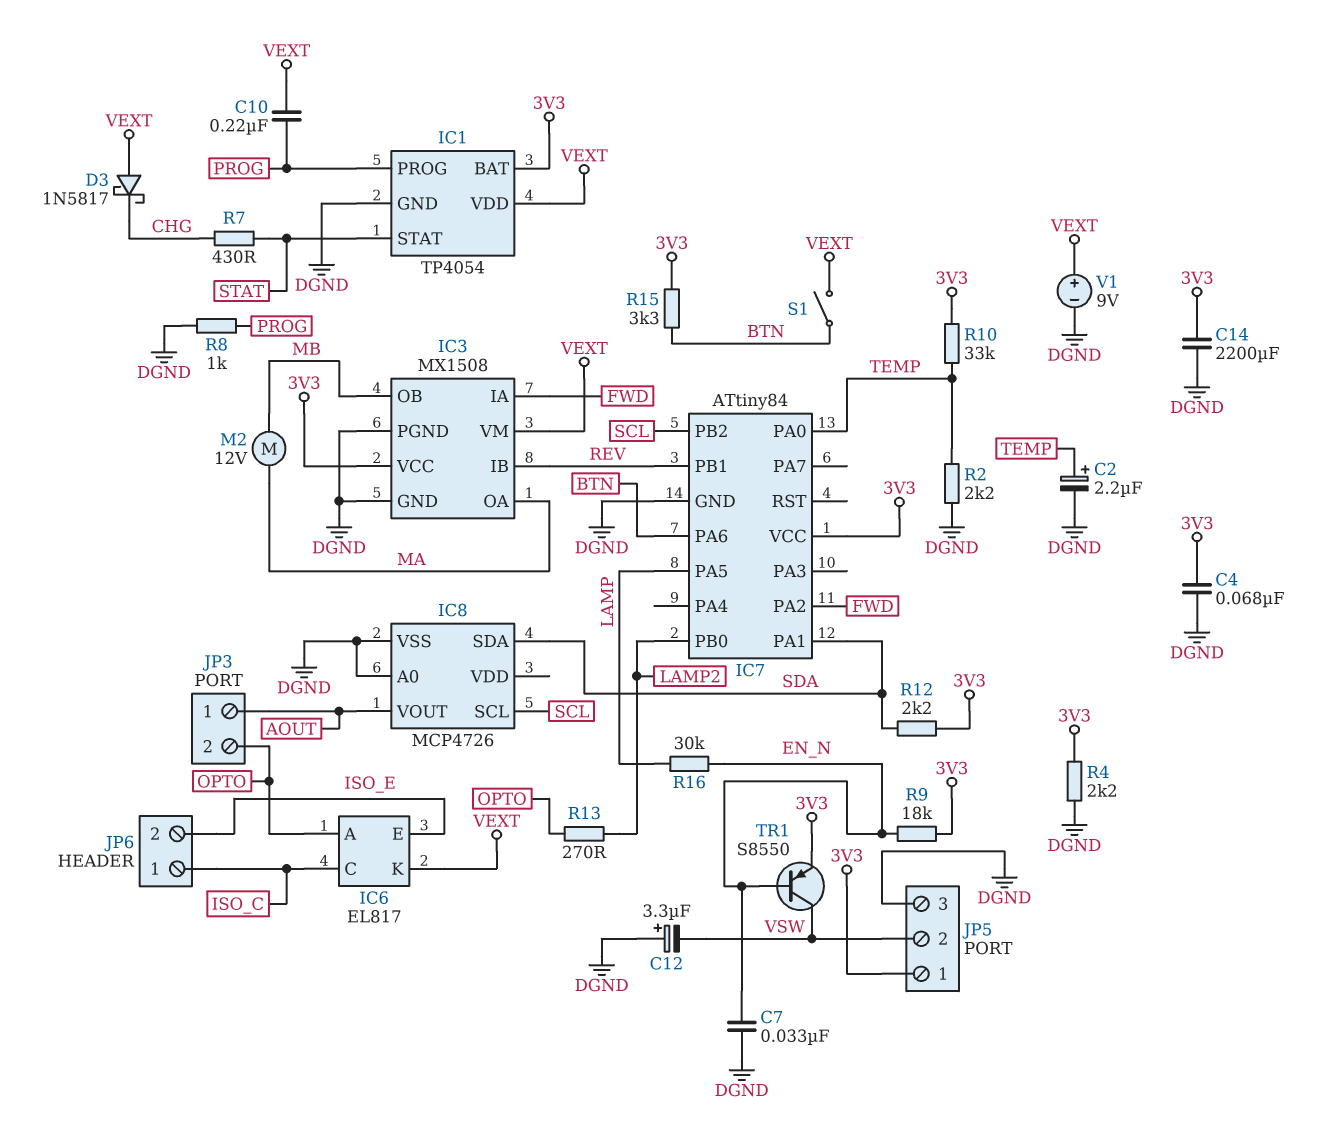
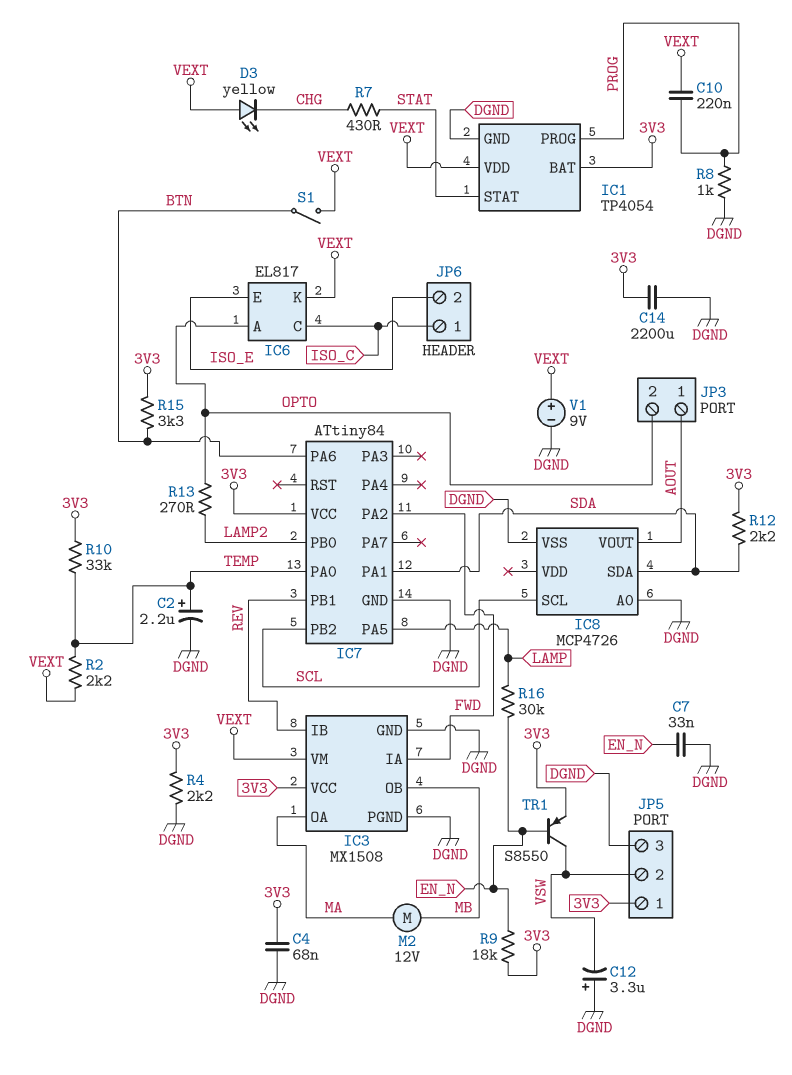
D3: schottky 1N5817 (A VEXT, K CHG) -> LED yellow (A VEXT, K CHG)
R2: 2.2k (DGND, TEMP) -> 2.2k (TEMP, VEXT)

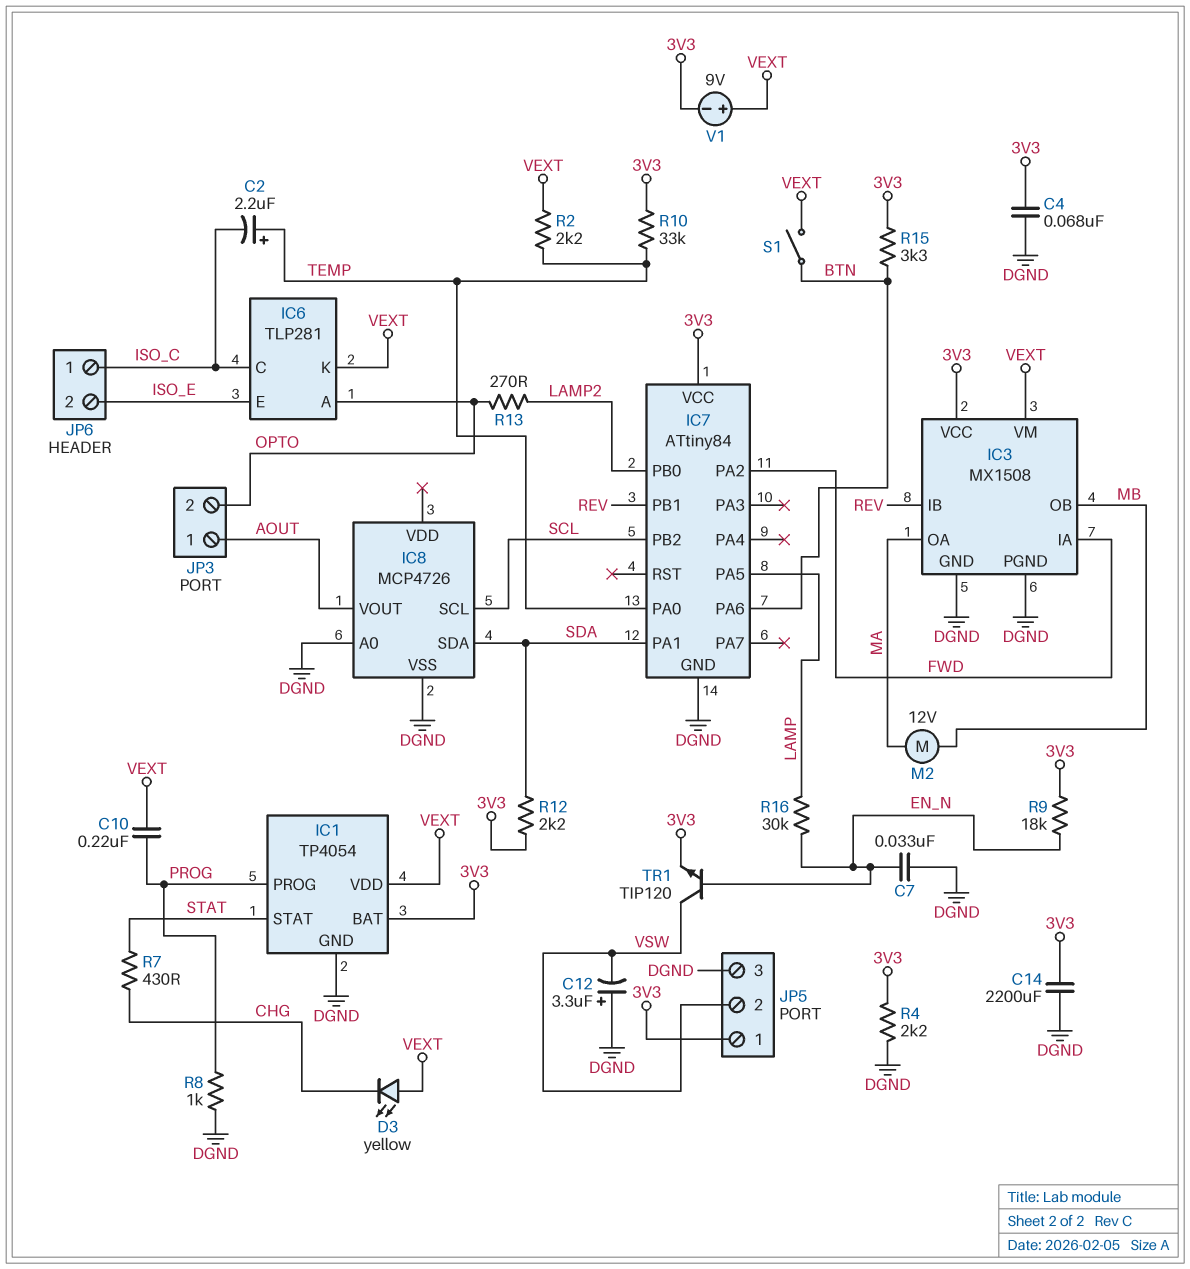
C2: 2.2uF (plus TEMP, minus DGND) -> 2.2uF (plus TEMP, minus ISO_C)
IC6: EL817 -> TLP281
TR1: PNP S8550 (B EN_N, C VSW, E 3V3) -> NPN TIP120 (B EN_N, C VSW, E 3V3)
V1: 9V (plus VEXT, minus DGND) -> 9V (plus VEXT, minus 3V3)

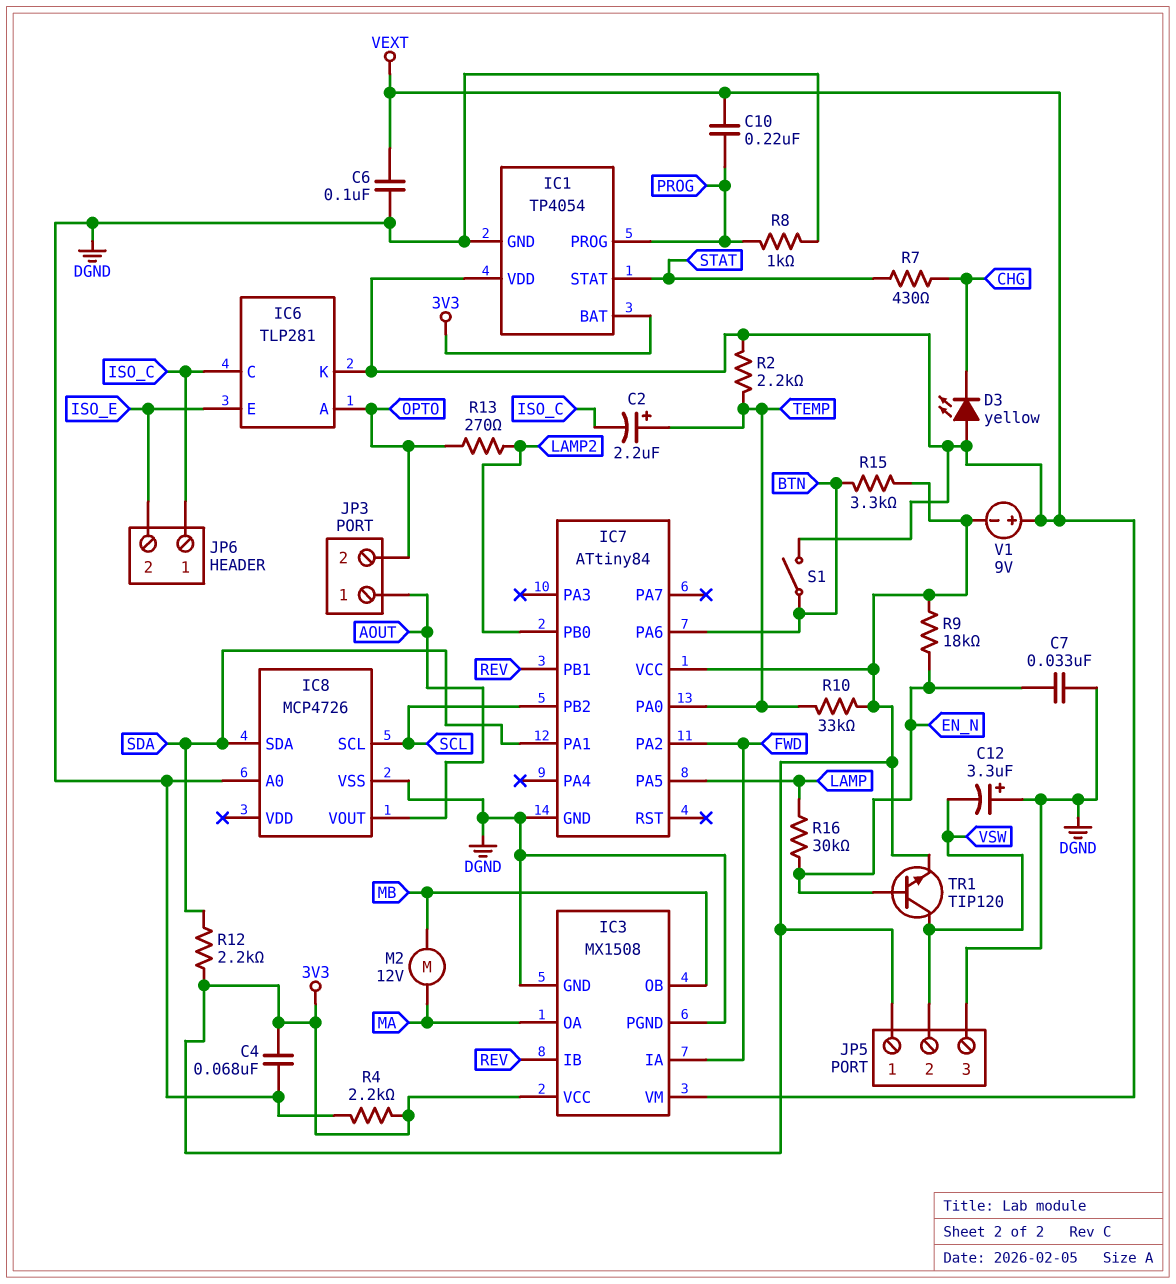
C6: none -> 100nF (DGND, VEXT)
C14: 2200uF (3V3, DGND) -> none

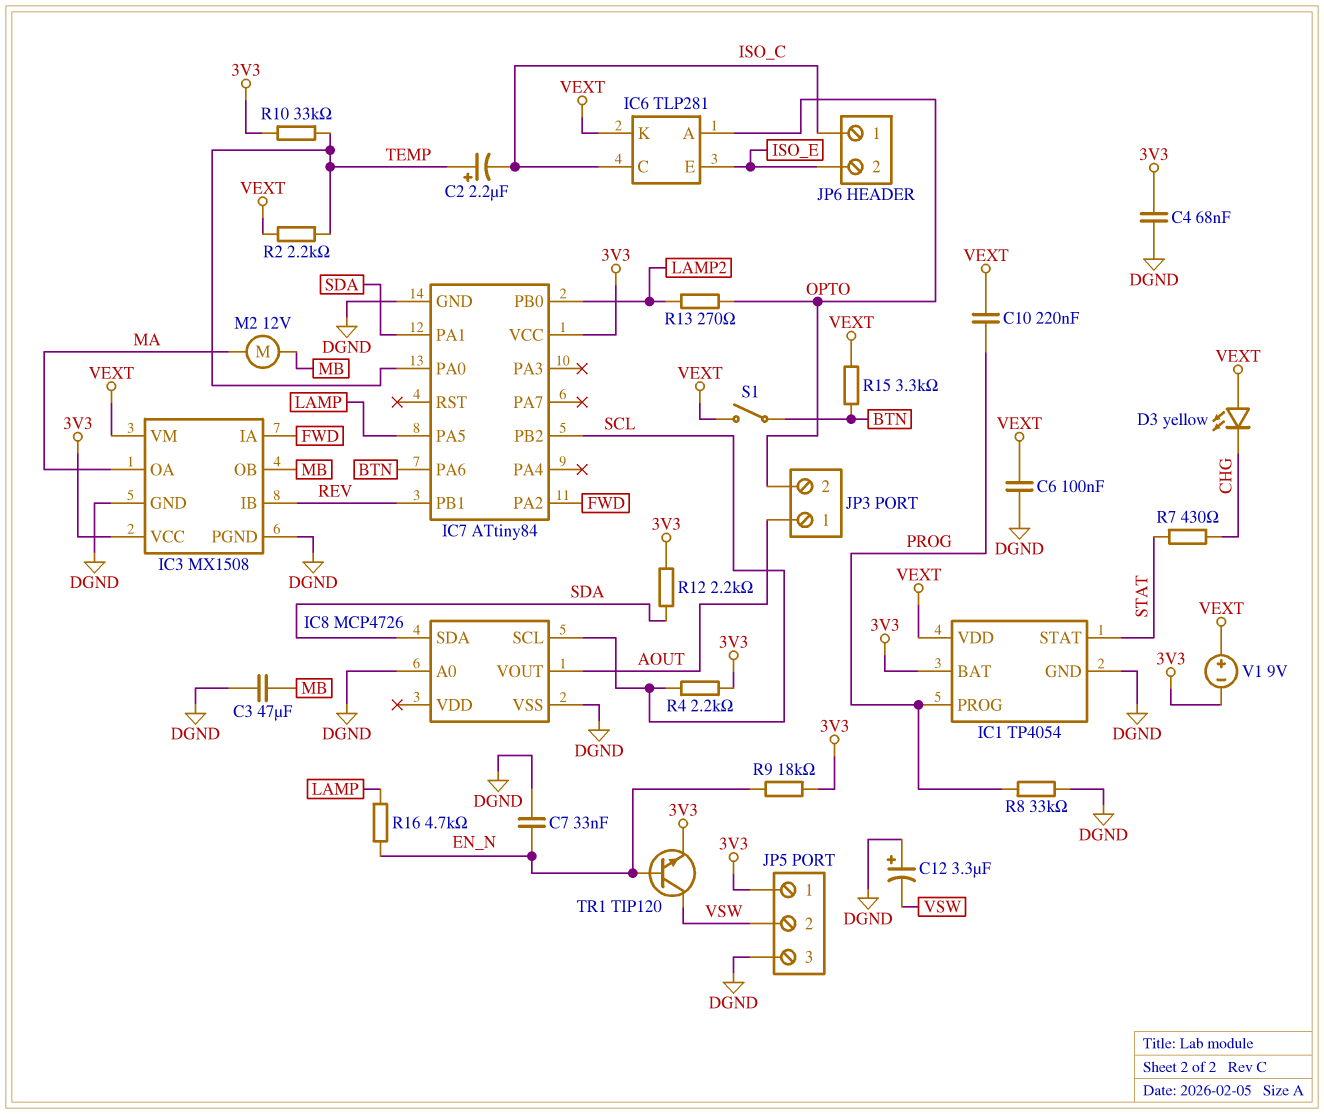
C3: none -> 47uF (DGND, MB)
R4: 2.2k (3V3, DGND) -> 2.2k (3V3, SCL)
R8: 1k (DGND, PROG) -> 33k (DGND, PROG)
R15: 3.3k (3V3, BTN) -> 3.3k (BTN, VEXT)
R16: 30k (EN_N, LAMP) -> 4.7k (EN_N, LAMP)

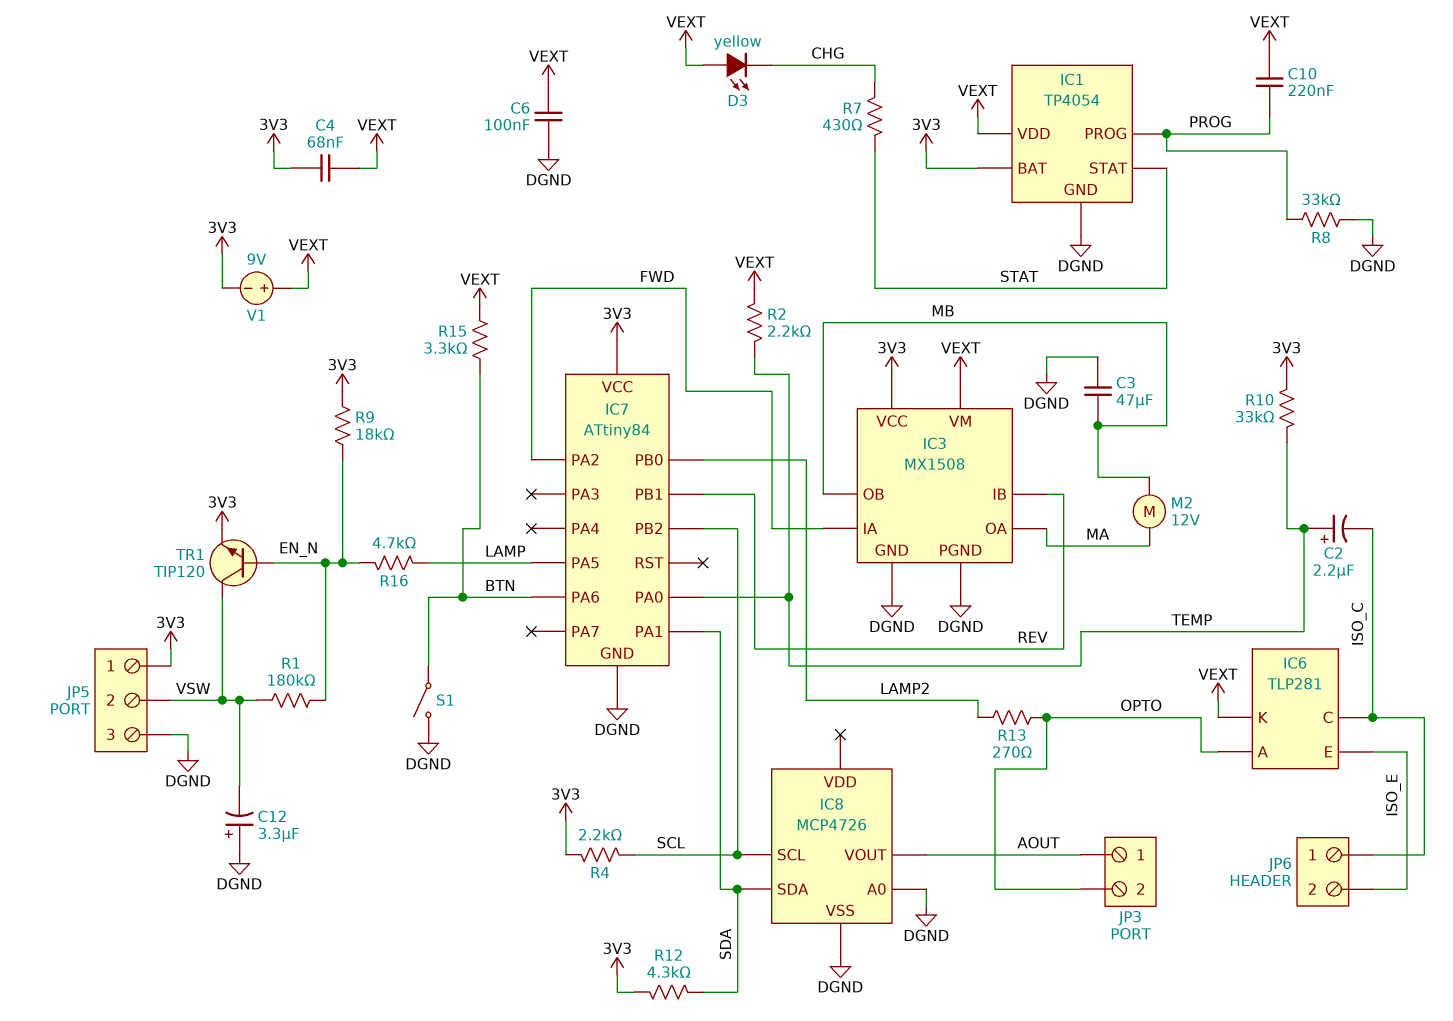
C4: 68nF (3V3, DGND) -> 68nF (3V3, VEXT)
C7: 33nF (DGND, EN_N) -> none
R1: none -> 180k (EN_N, VSW)
R12: 2.2k (3V3, SDA) -> 4.3k (3V3, SDA)
S1: switch (BTN, VEXT) -> switch (BTN, DGND)

